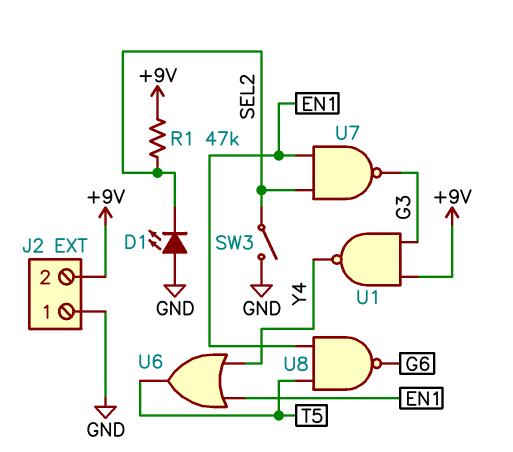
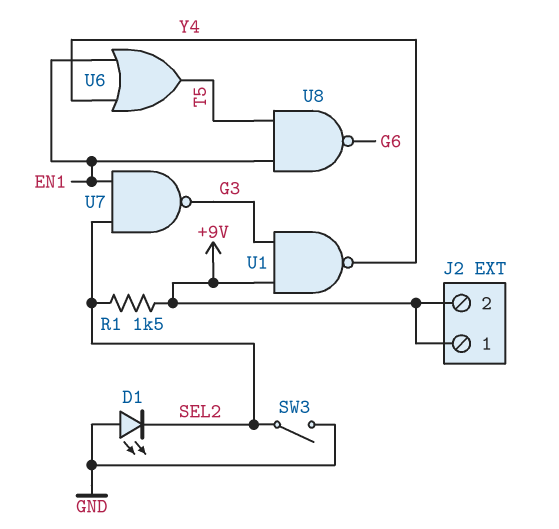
J2 pin 1: GND -> +9V
R1: 47k (+9V, SEL2) -> 1.5k (+9V, SEL2)

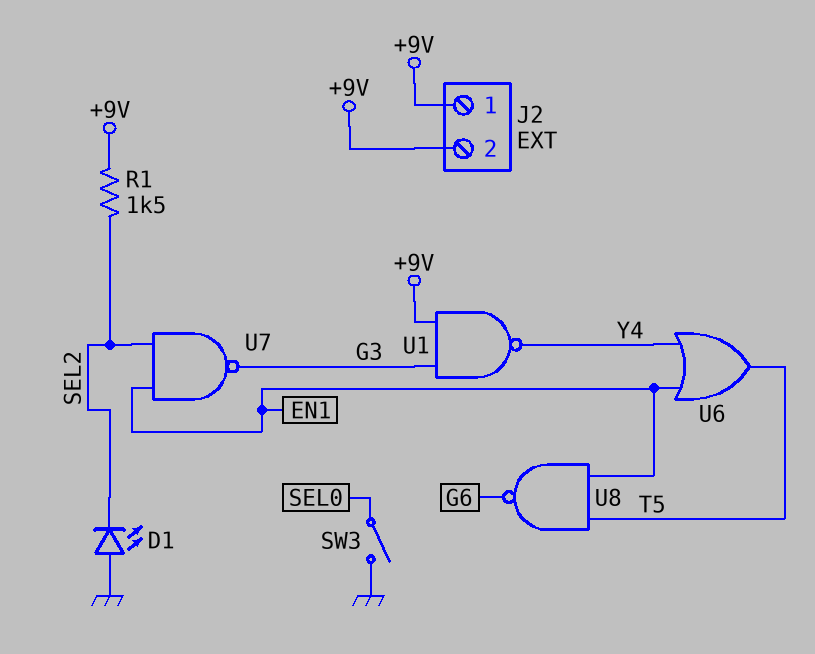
SW3: switch (GND, SEL2) -> switch (GND, SEL0)

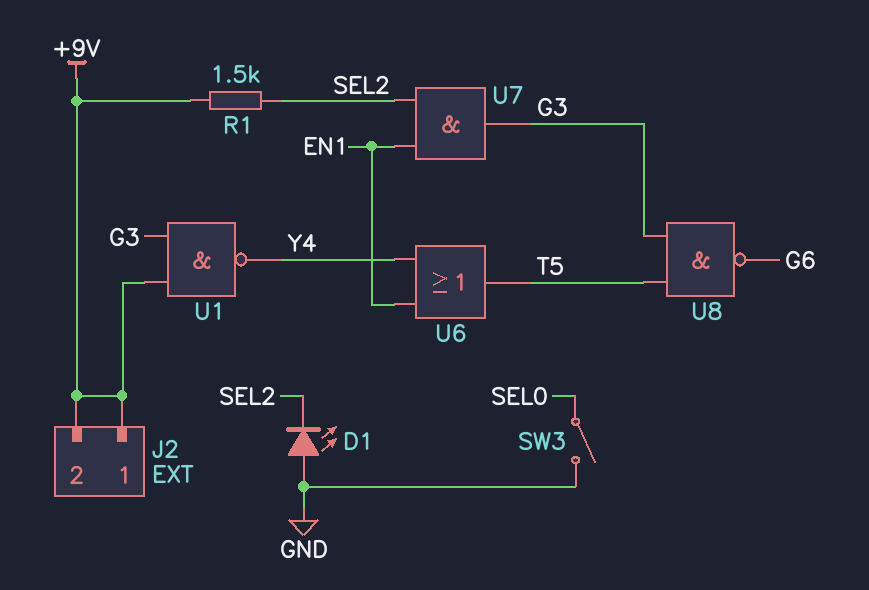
U7: NAND (in EN1, in SEL2, out G3) -> AND (in EN1, in SEL2, out G3)
U8: NAND (in EN1, in T5, out G6) -> NAND (in G3, in T5, out G6)

